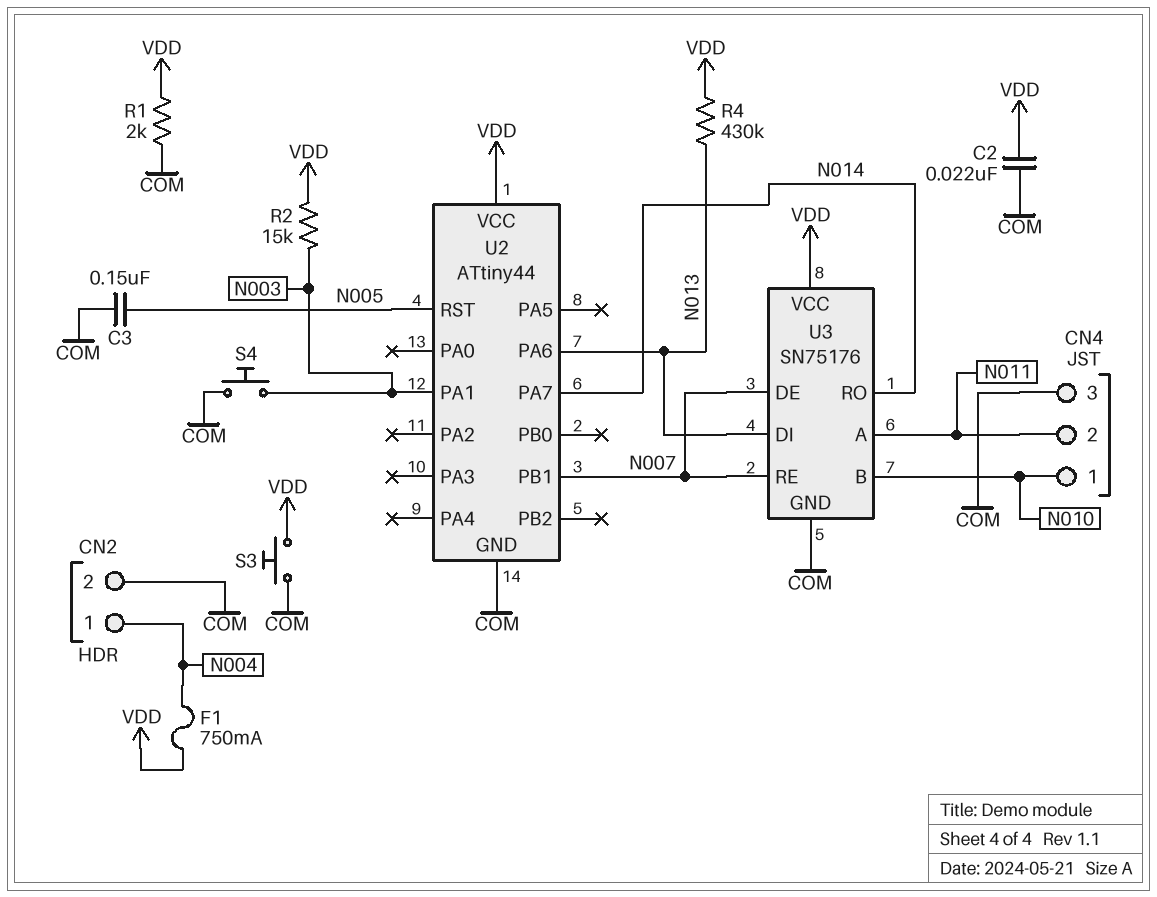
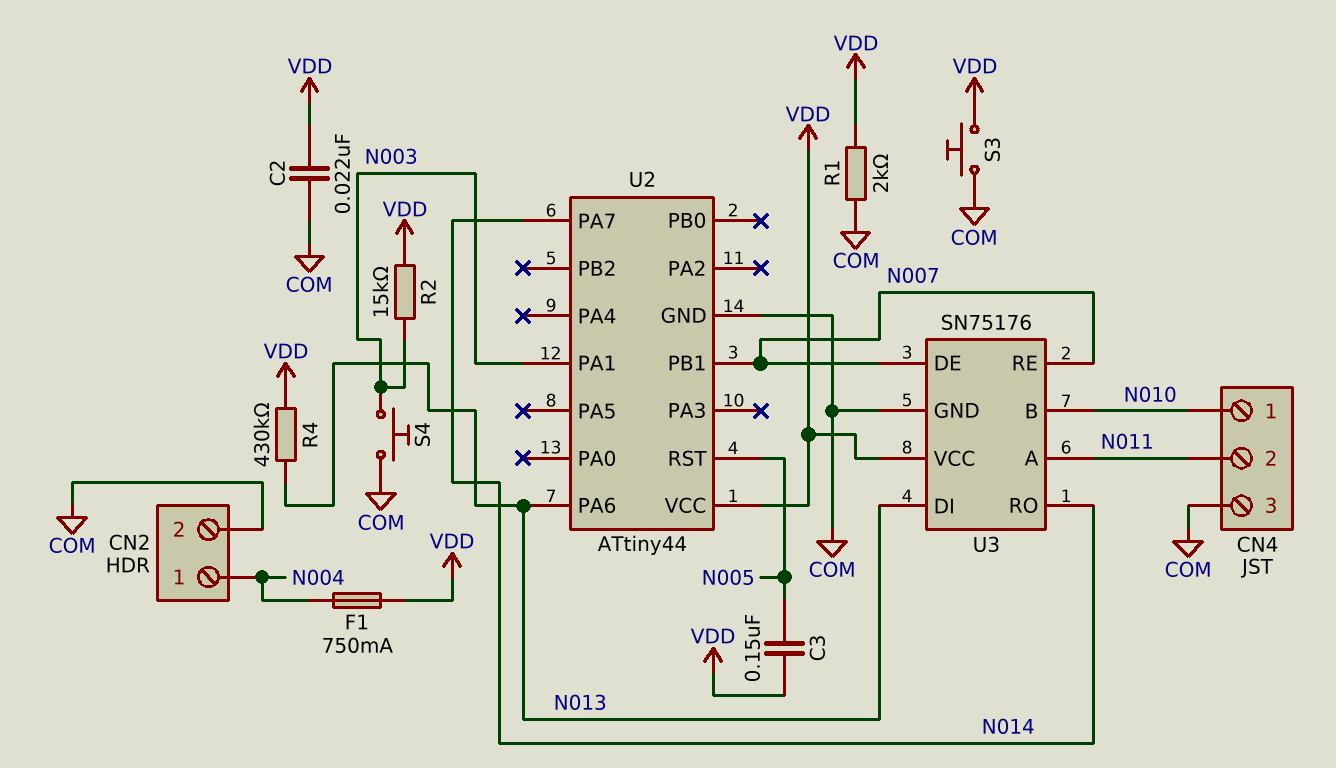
C3: 150nF (COM, N005) -> 150nF (N005, VDD)

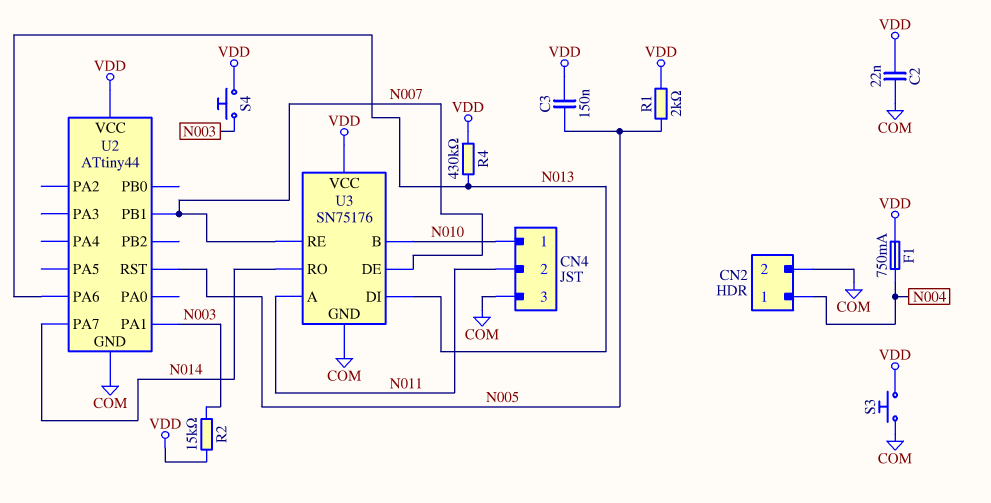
R1: 2k (COM, VDD) -> 2k (N005, VDD)
S4: button (COM, N003) -> button (N003, VDD)

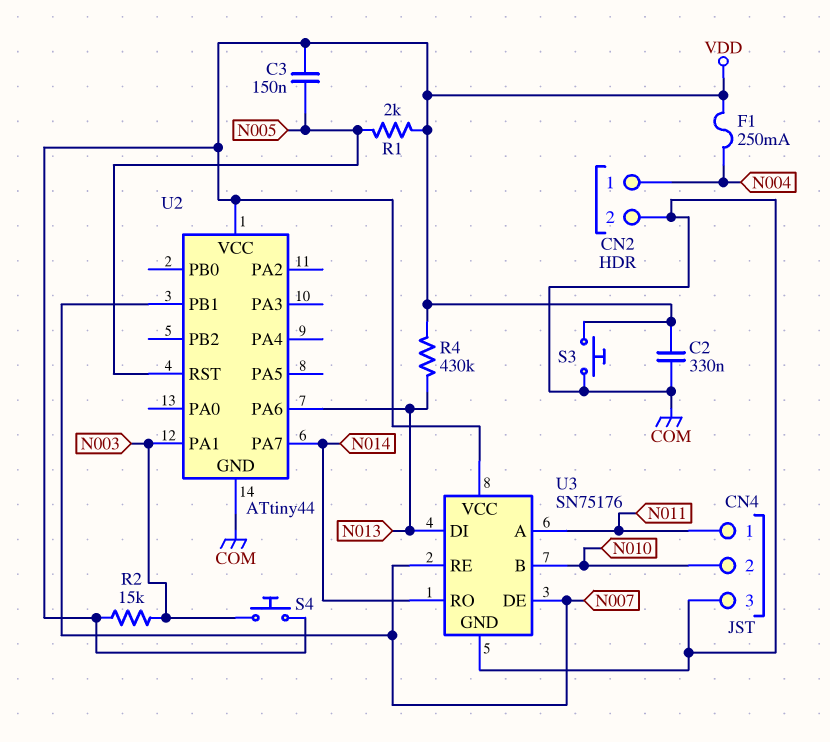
C2: 22nF (COM, VDD) -> 330nF (COM, VDD)
CN4 pin 1: N010 -> N011
CN4 pin 2: N011 -> N010
F1: 750mA (N004, VDD) -> 250mA (N004, VDD)

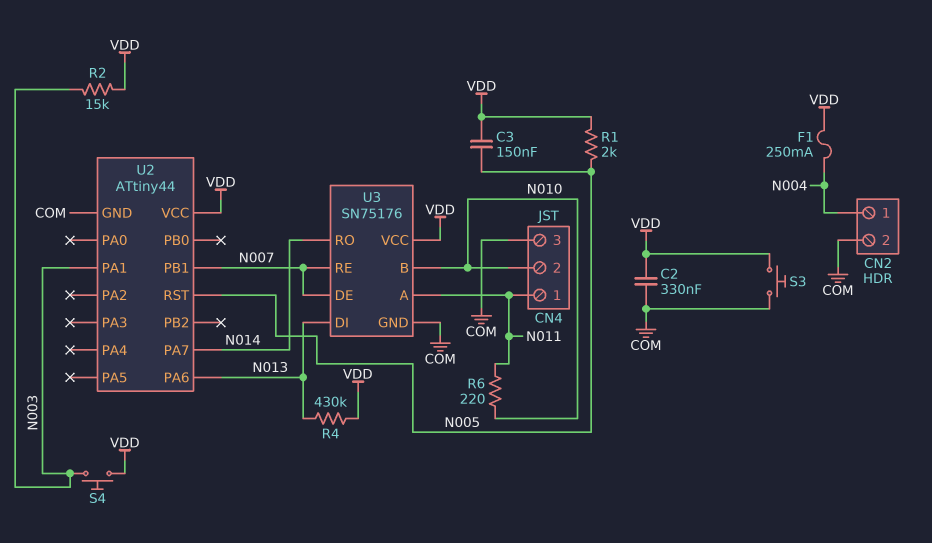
R6: none -> 220 (N010, N011)

